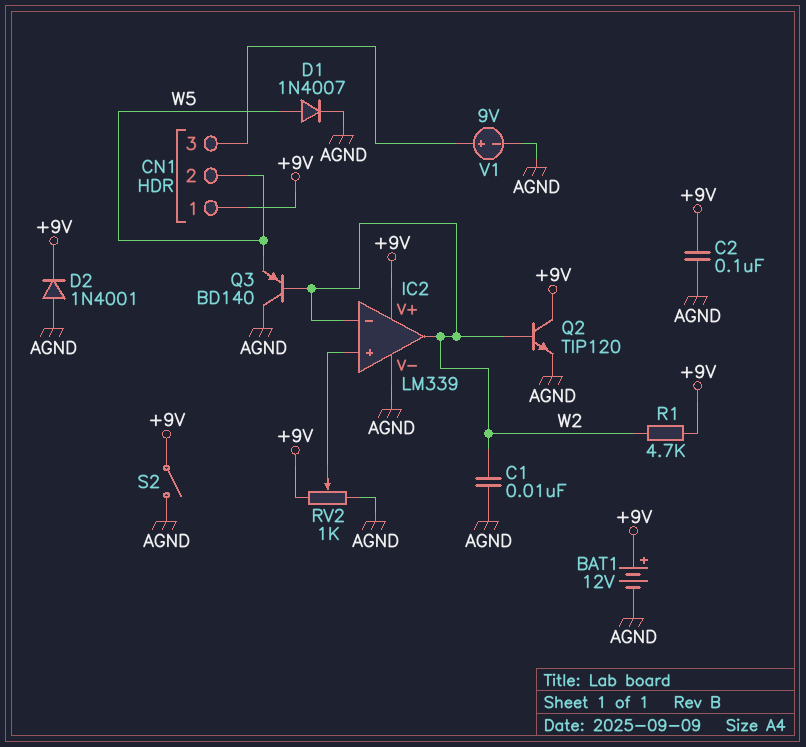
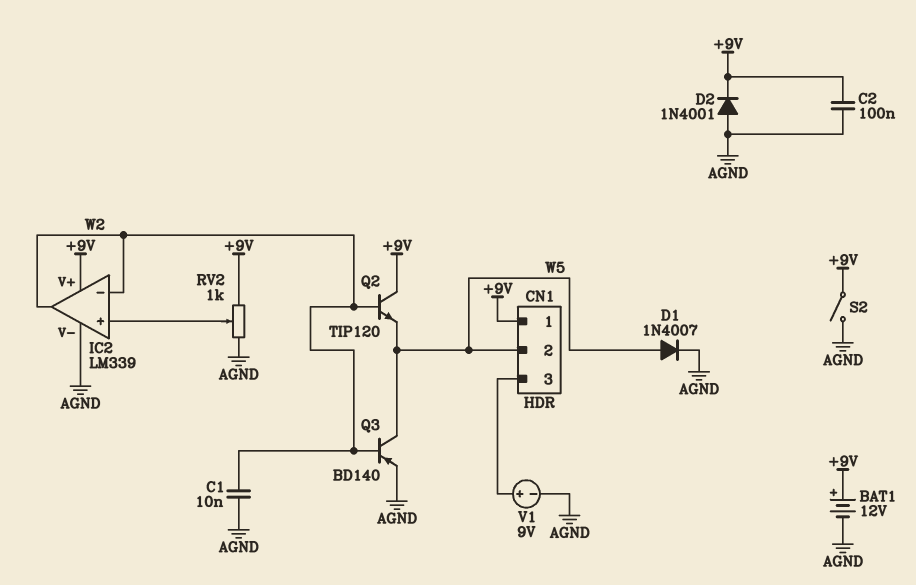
Q2: NPN TIP120 (B W2, C +9V, E AGND) -> NPN TIP120 (B W2, C +9V, E W5)
Q3: PNP BD140 (B W2, C AGND, E W5) -> PNP BD140 (B W2, C W5, E AGND)
R1: 4.7k (+9V, W2) -> none

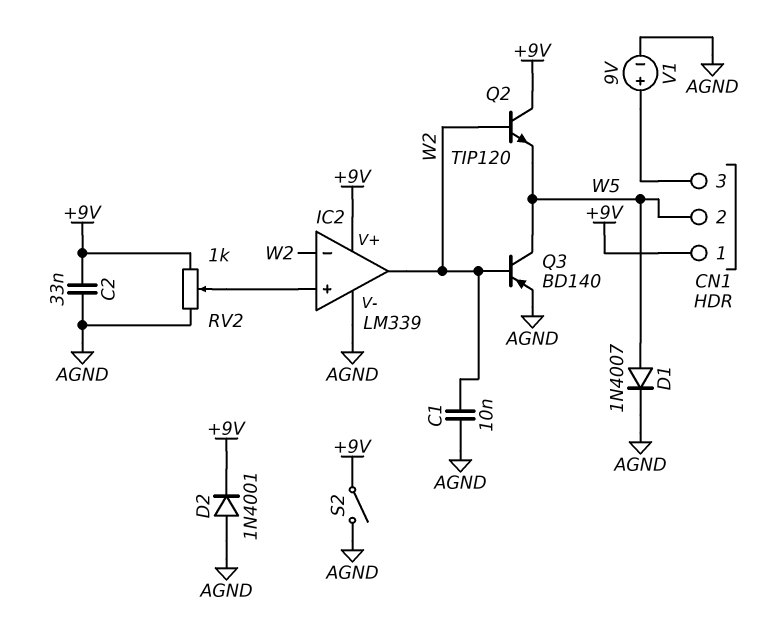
BAT1: 12V (plus +9V, minus AGND) -> none
C2: 100nF (+9V, AGND) -> 33nF (+9V, AGND)

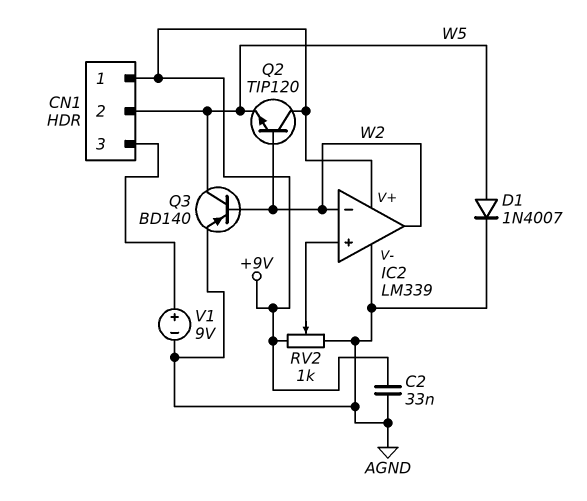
C1: 10nF (AGND, W2) -> none
D2: diode 1N4001 (A AGND, K +9V) -> none
S2: switch (+9V, AGND) -> none

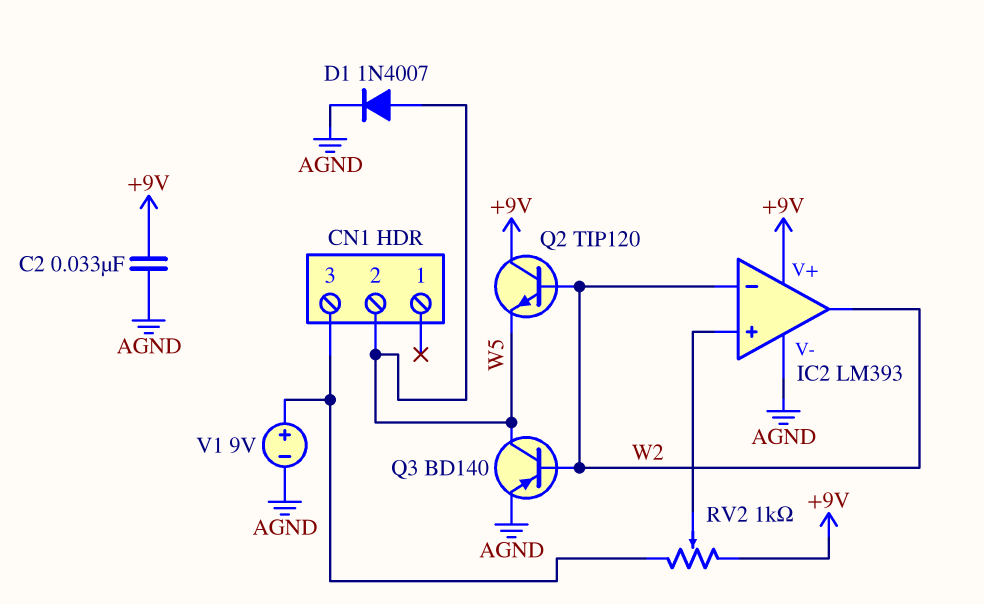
CN1 pin 1: +9V -> none
IC2: LM339 -> LM393
RV2: 1k (+9V, AGND, wiper IC2/in+) -> 1k (+9V, CN1/3, wiper IC2/in+)

